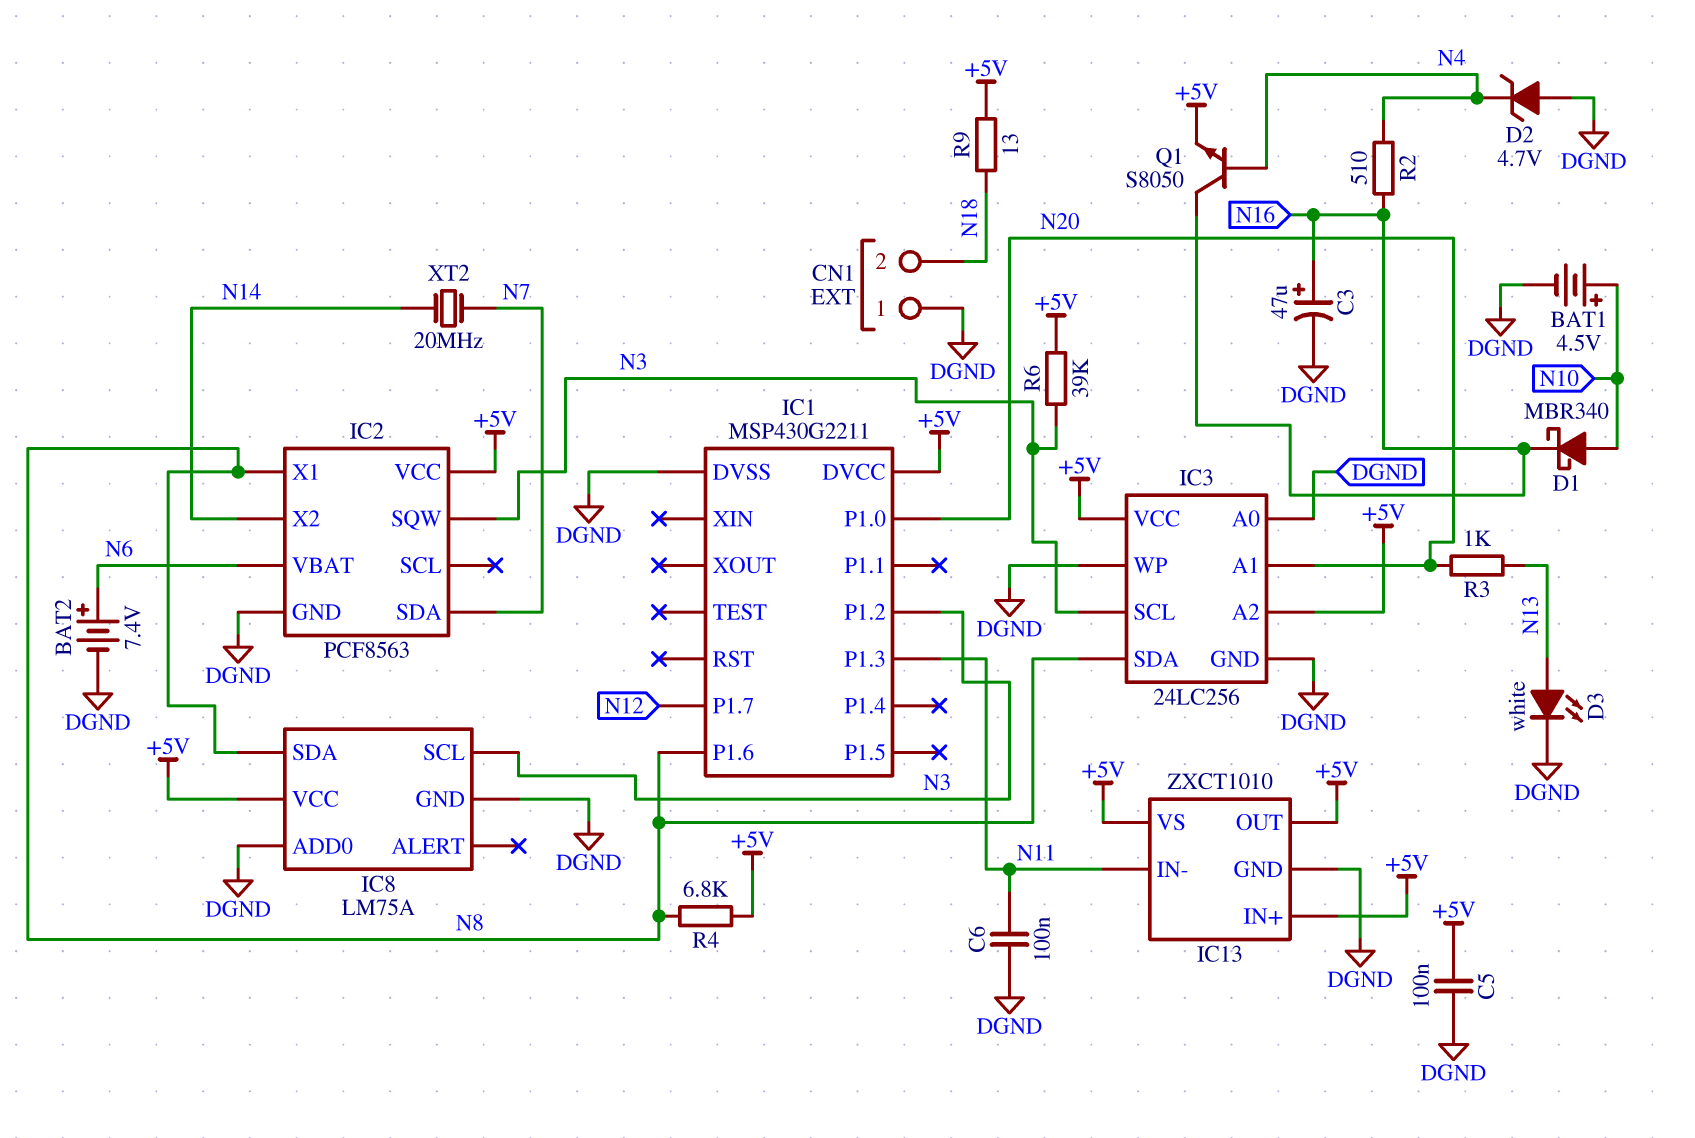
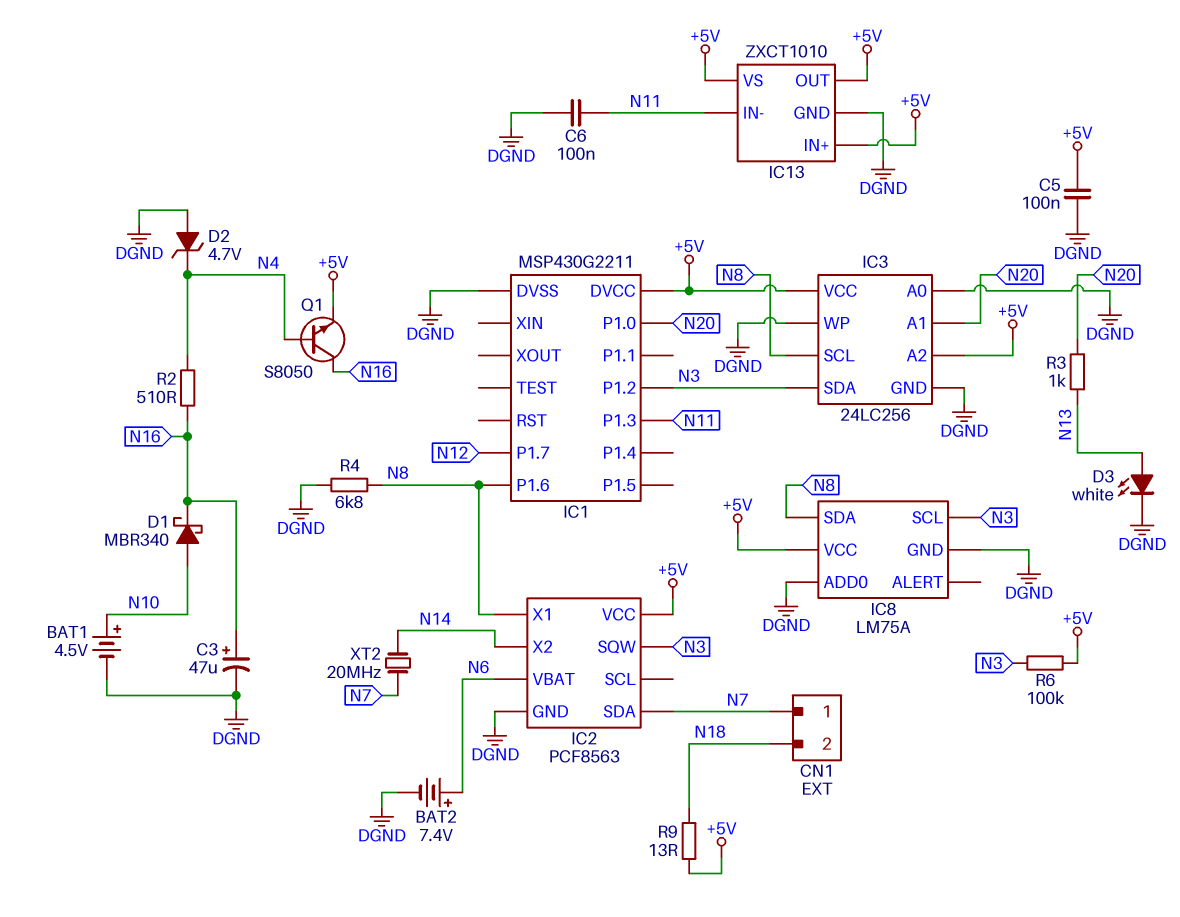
CN1 pin 1: DGND -> N7
IC3 pin SCL: N3 -> N8
IC3 pin SDA: N8 -> N3
R4: 6.8k (+5V, N8) -> 6.8k (DGND, N8)
R6: 39k (+5V, N3) -> 100k (+5V, N3)

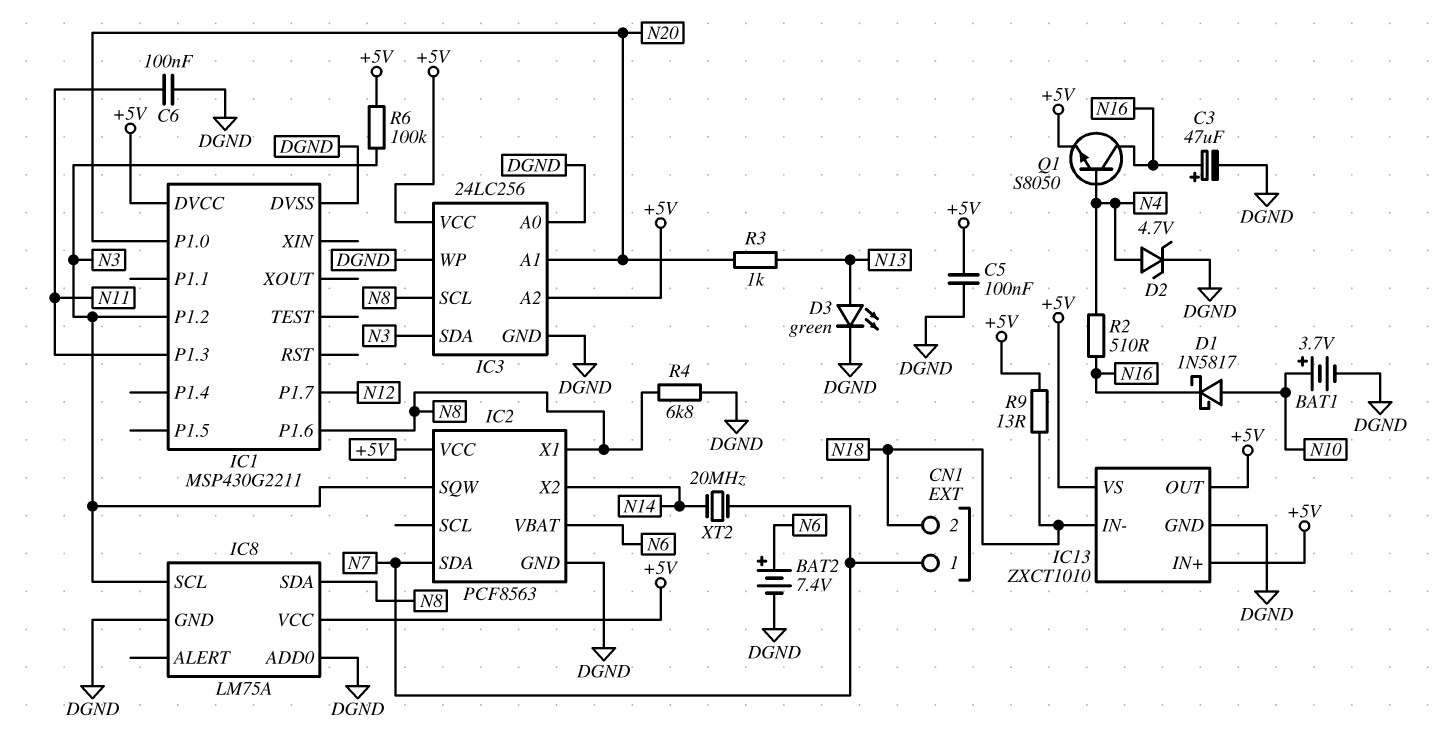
BAT1: 4.5V (plus N10, minus DGND) -> 3.7V (plus N10, minus DGND)
D1: schottky MBR340 (A N10, K N16) -> schottky 1N5817 (A N10, K N16)
D2: zener 4.7V (A DGND, K N4) -> zener 4.7V (A N4, K DGND)
D3: LED white (A N13, K DGND) -> LED green (A N13, K DGND)
IC13 pin IN-: N11 -> N18

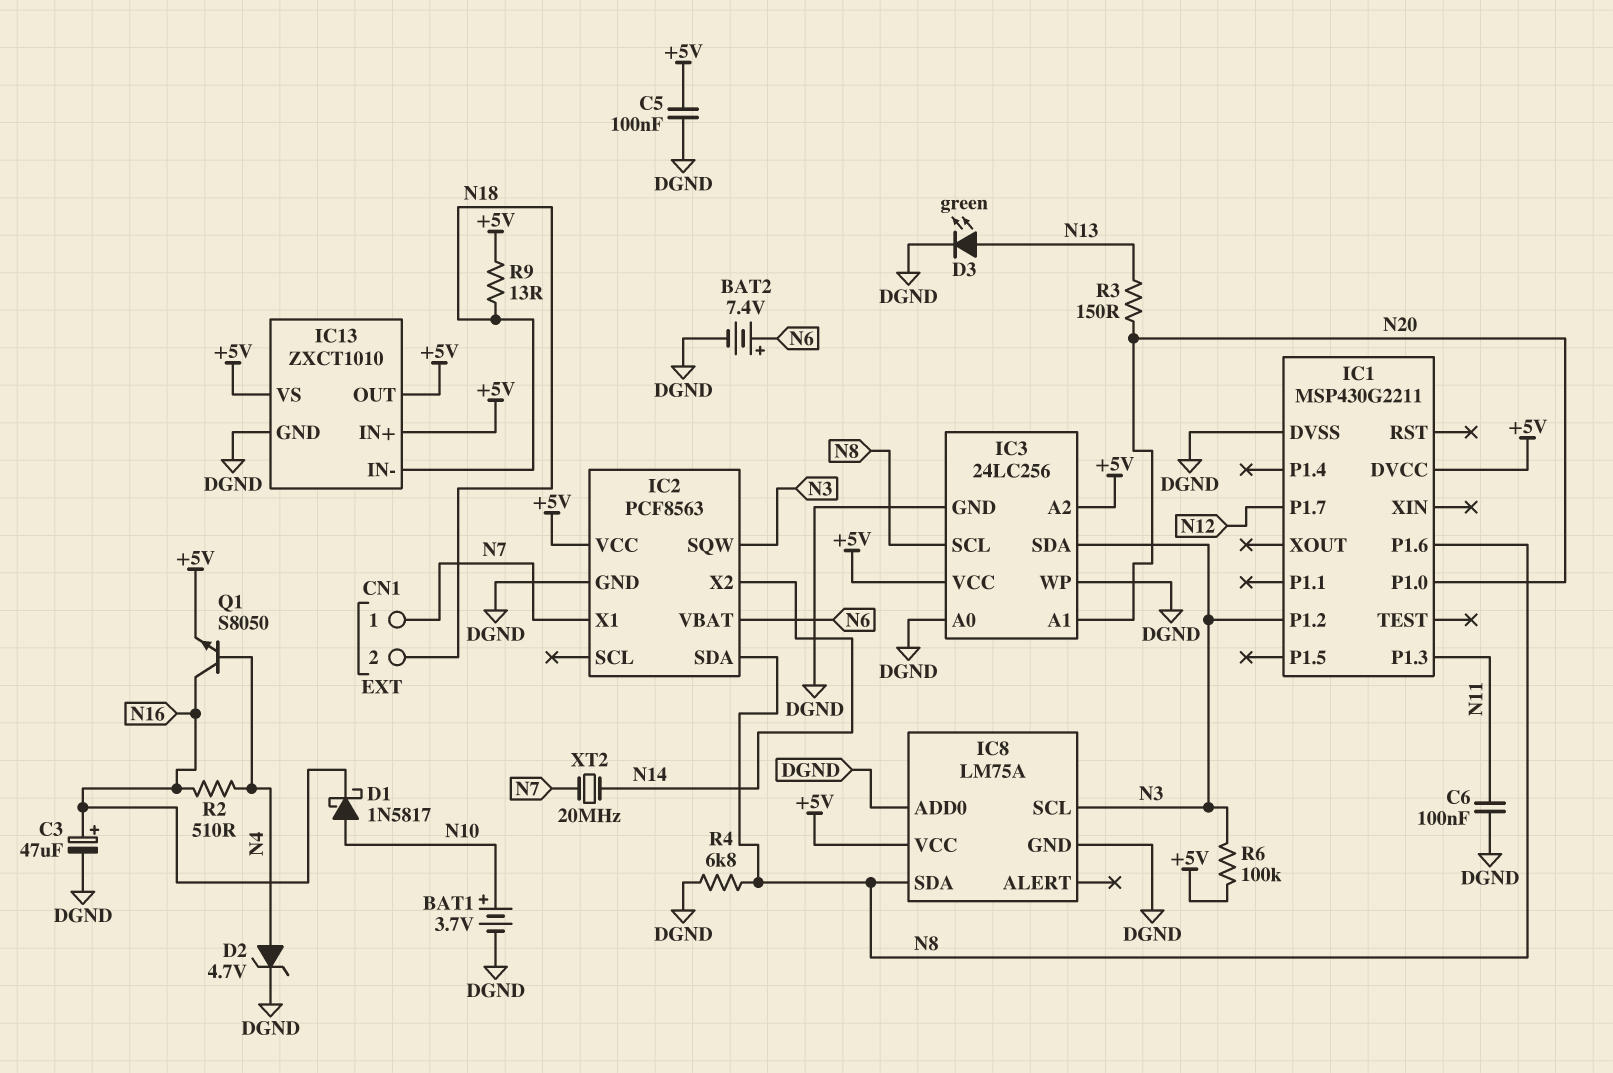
IC2 pin SDA: N7 -> N8
IC2 pin X1: N8 -> N7
R3: 1k (N13, N20) -> 150 (N13, N20)

